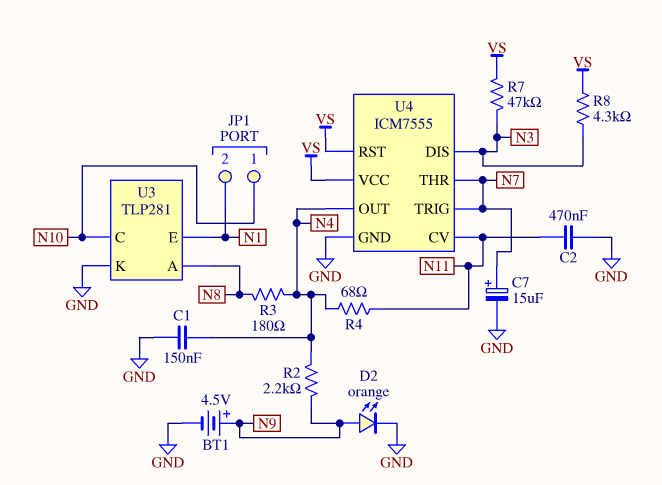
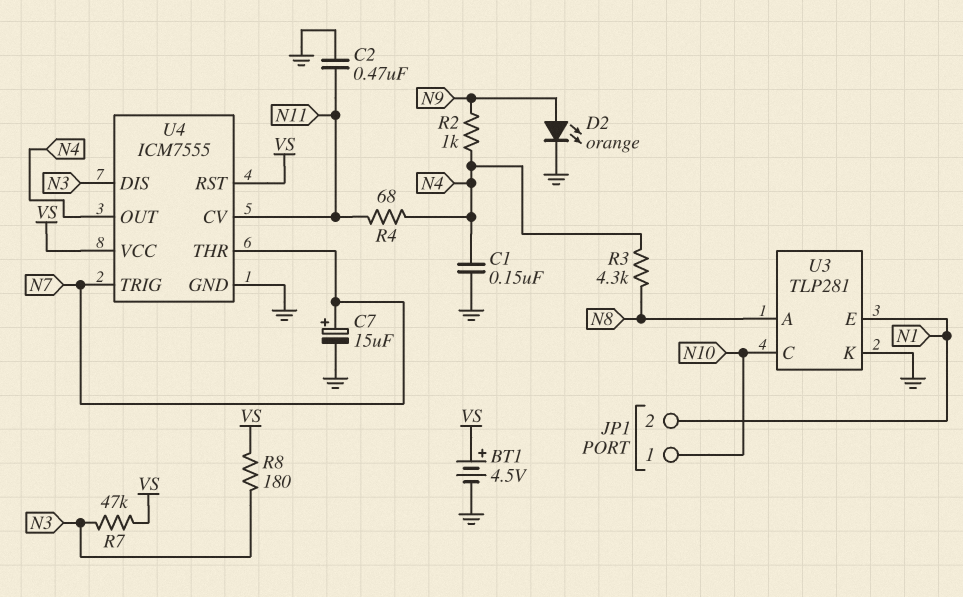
BT1: 4.5V (plus N9, minus GND) -> 4.5V (plus VS, minus GND)
R2: 2.2k (N4, N9) -> 1k (N4, N9)
R3: 180 (N4, N8) -> 4.3k (N4, N8)
R8: 4.3k (N3, VS) -> 180 (N3, VS)

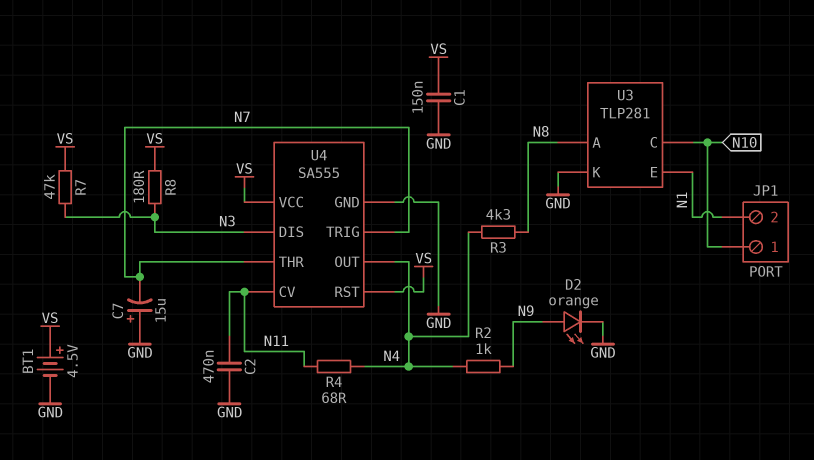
C1: 150nF (GND, N4) -> 150nF (GND, VS)
C7: 15uF (plus N7, minus GND) -> 15uF (plus GND, minus N7)
U4: ICM7555 -> SA555

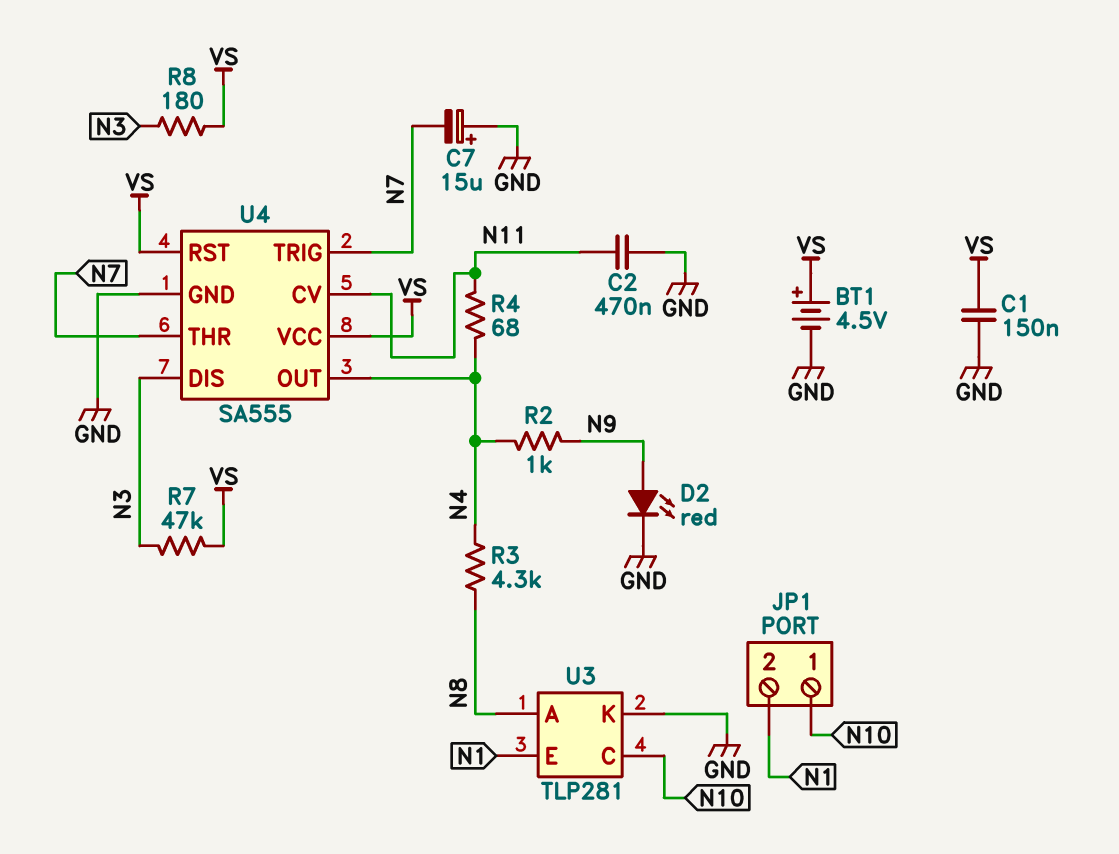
D2: LED orange (A N9, K GND) -> LED red (A N9, K GND)

